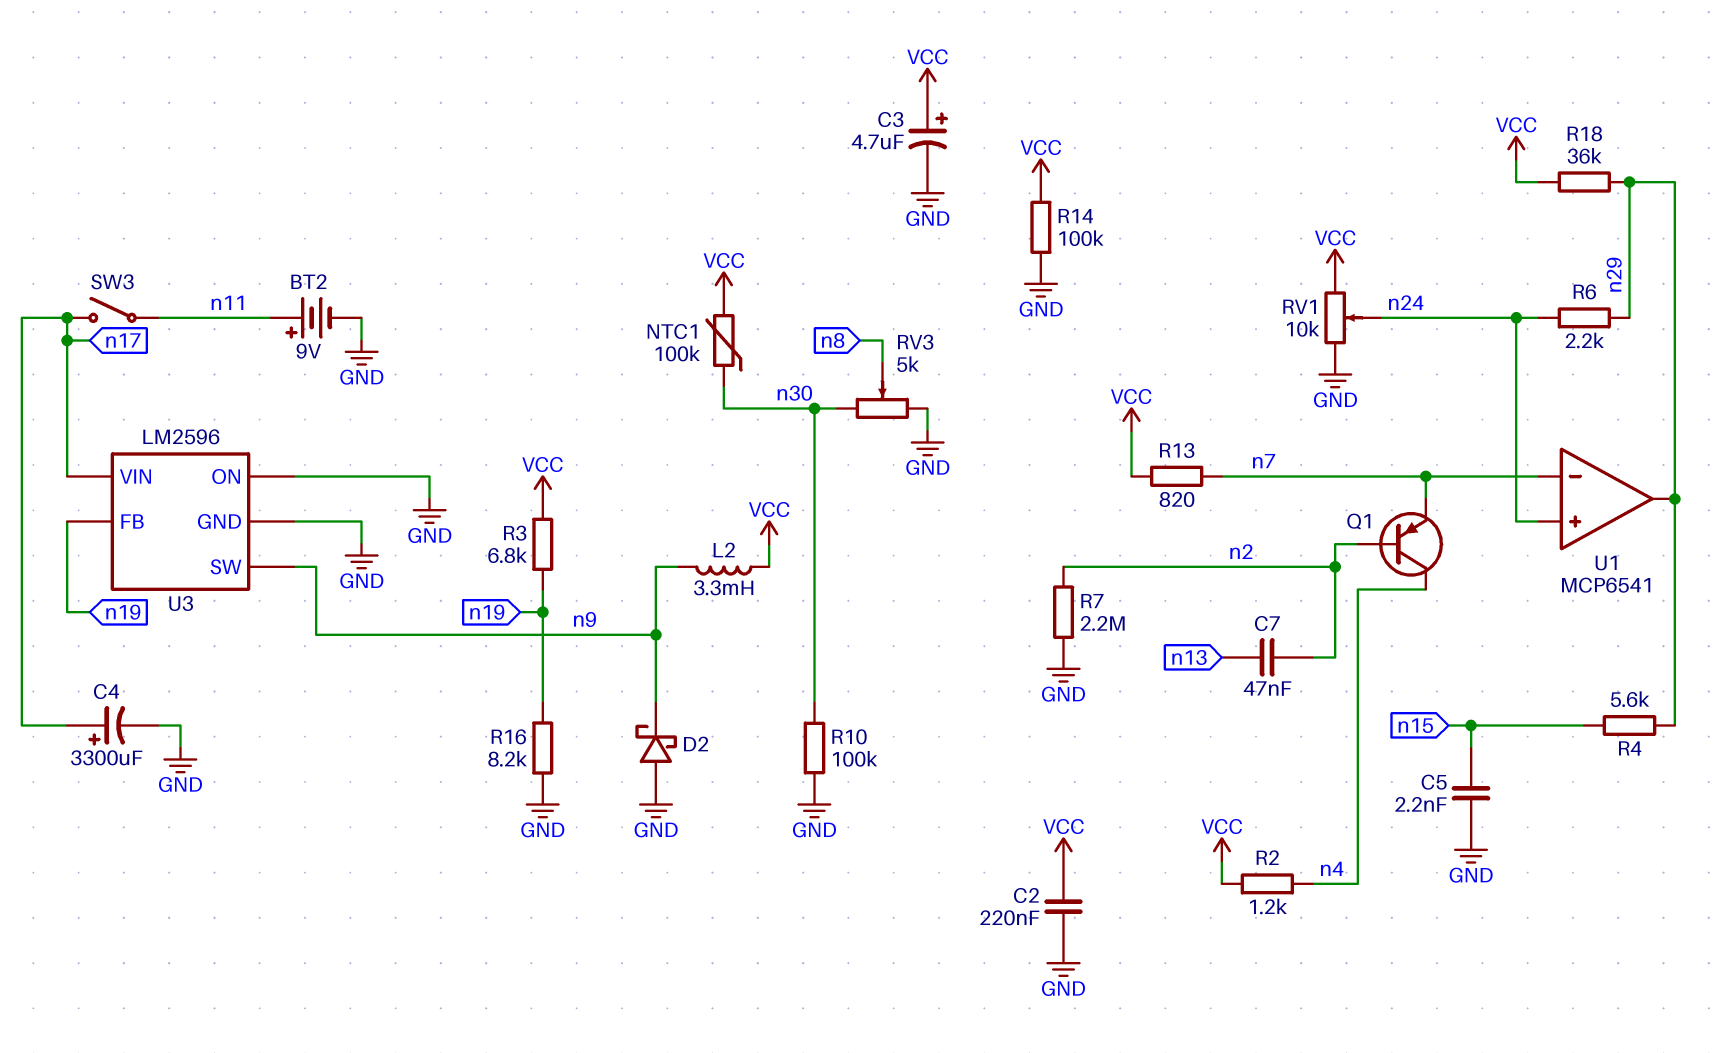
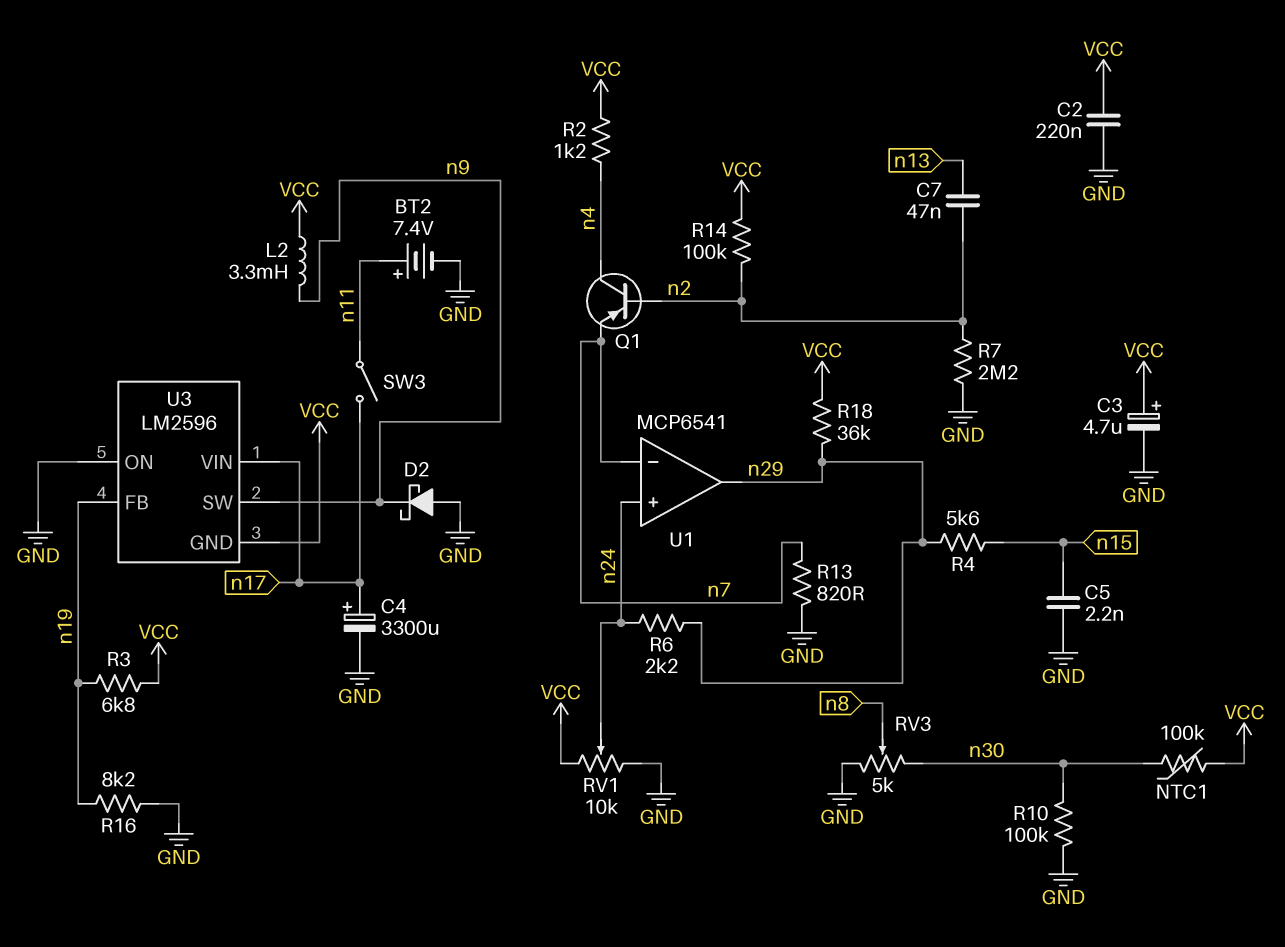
BT2: 9V (plus n11, minus GND) -> 7.4V (plus n11, minus GND)
R13: 820 (VCC, n7) -> 820 (GND, n7)
R14: 100k (GND, VCC) -> 100k (VCC, n2)
U3 pin GND: GND -> VCC

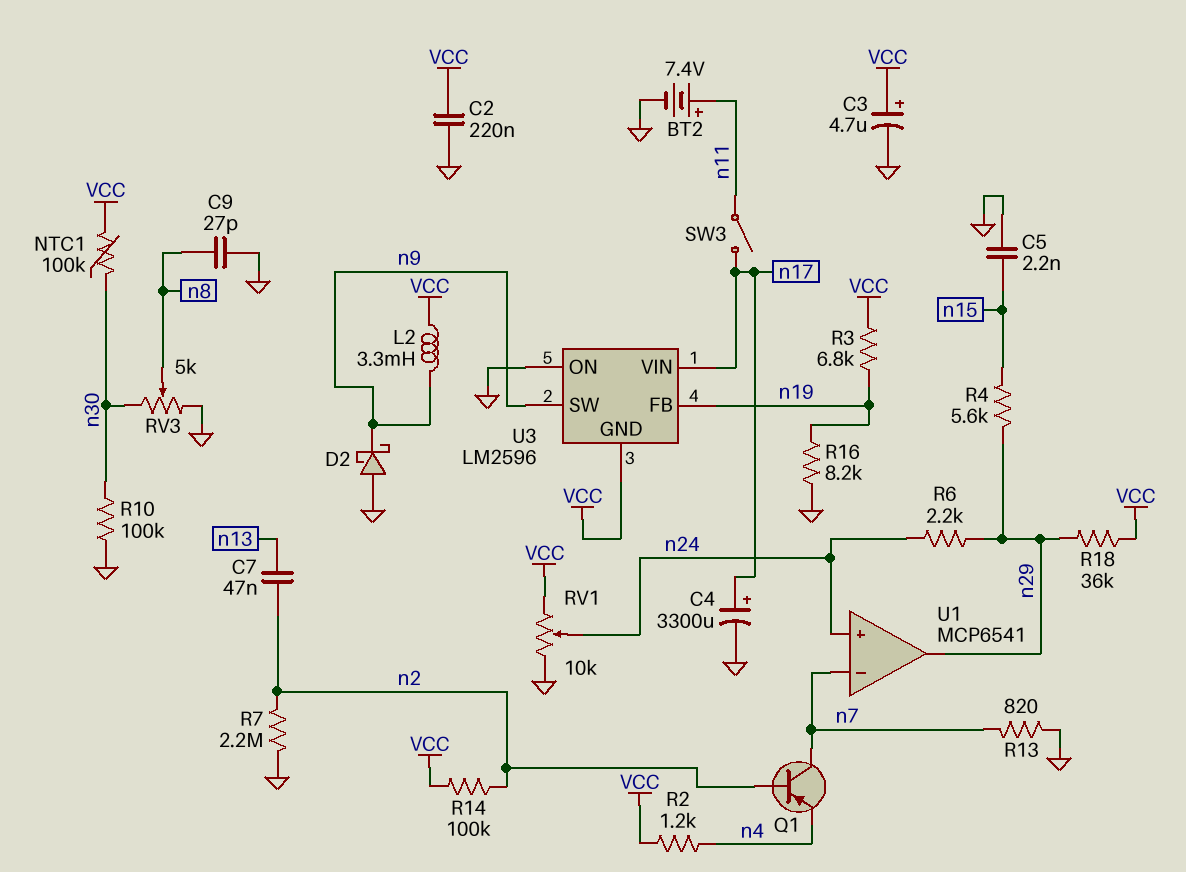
C9: none -> 27pF (GND, n8)
Q1: PNP (B n2, C n4, E n7) -> PNP (B n2, C n7, E n4)

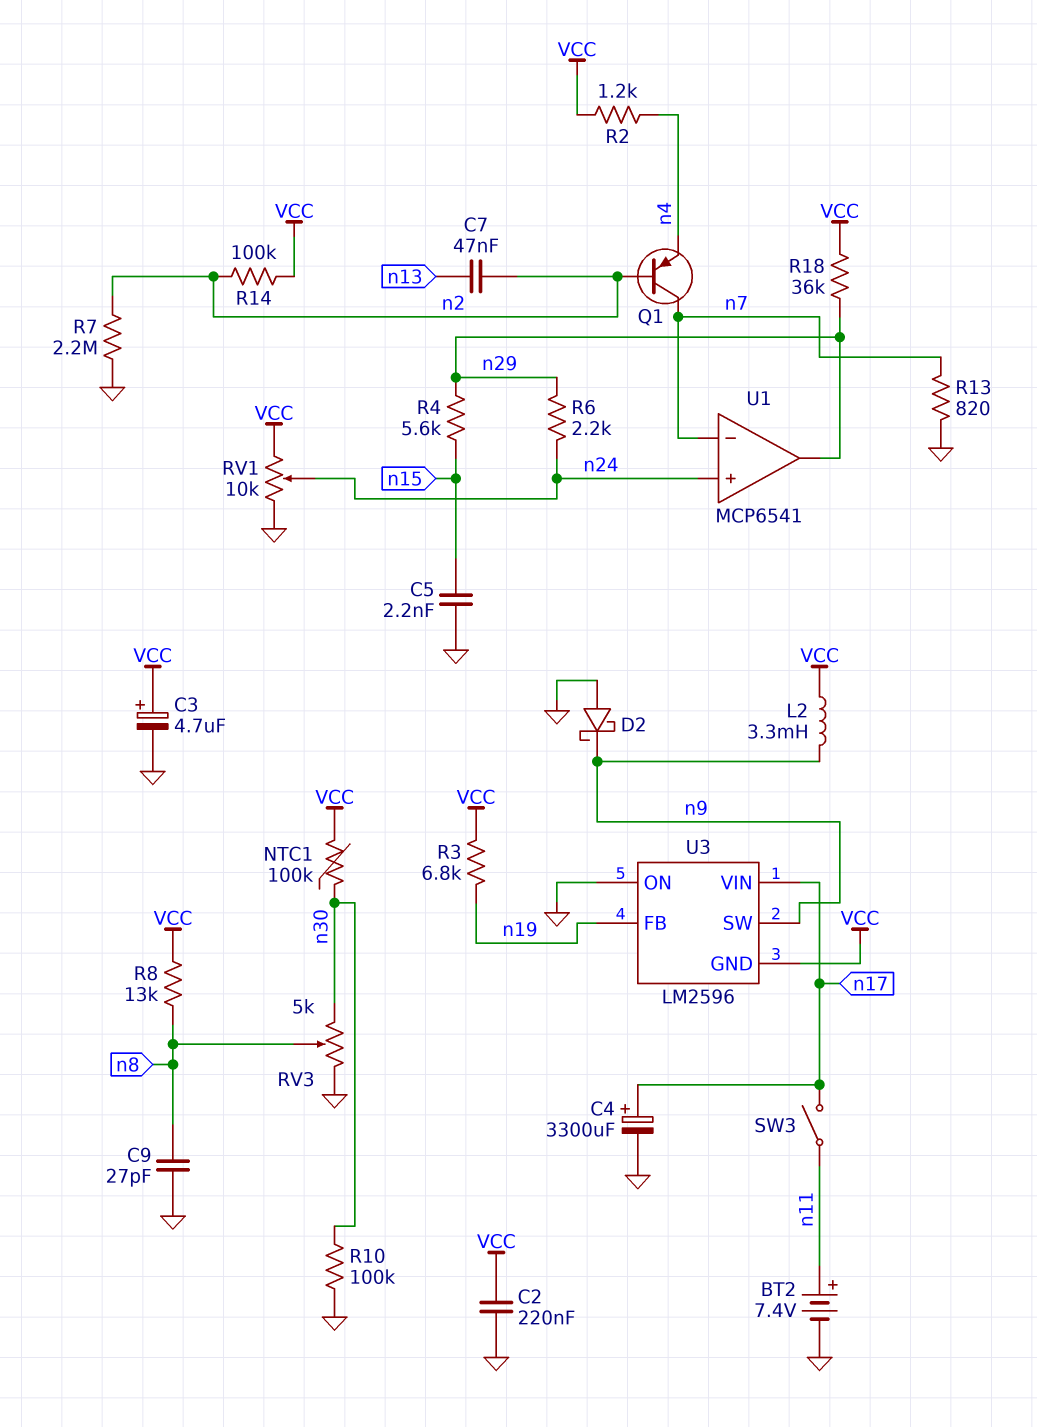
R8: none -> 13k (VCC, n8)
R16: 8.2k (GND, n19) -> none

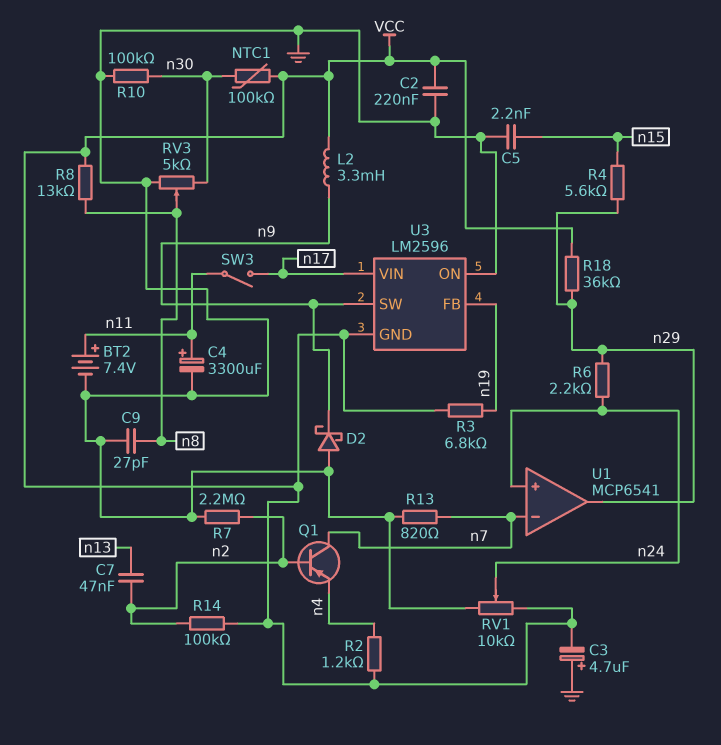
C3: 4.7uF (plus VCC, minus GND) -> 4.7uF (plus GND, minus VCC)
C4: 3300uF (plus n17, minus GND) -> 3300uF (plus n11, minus GND)

